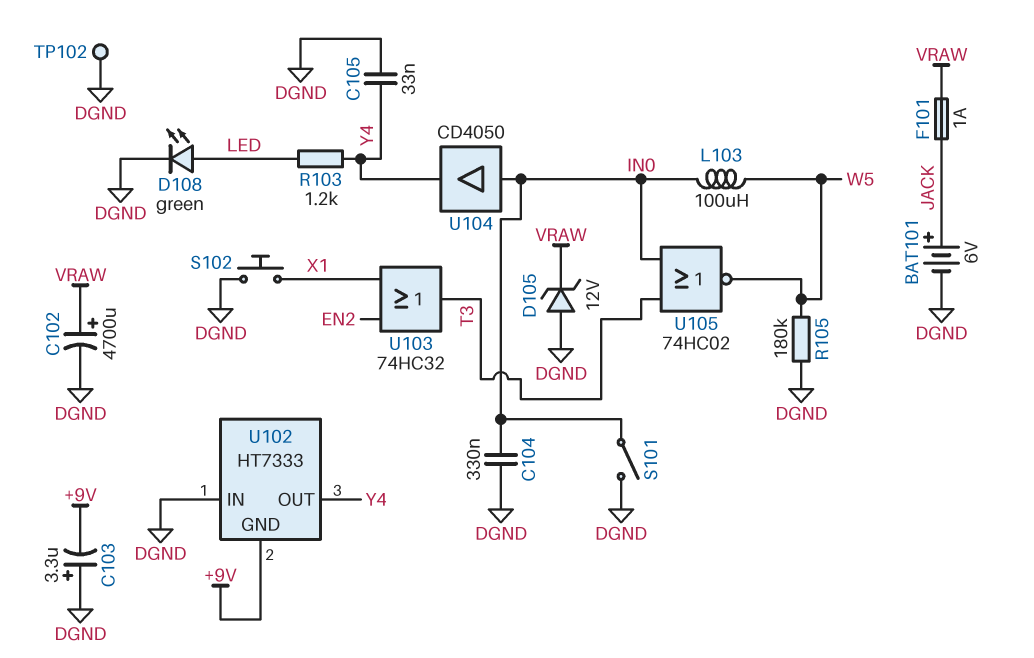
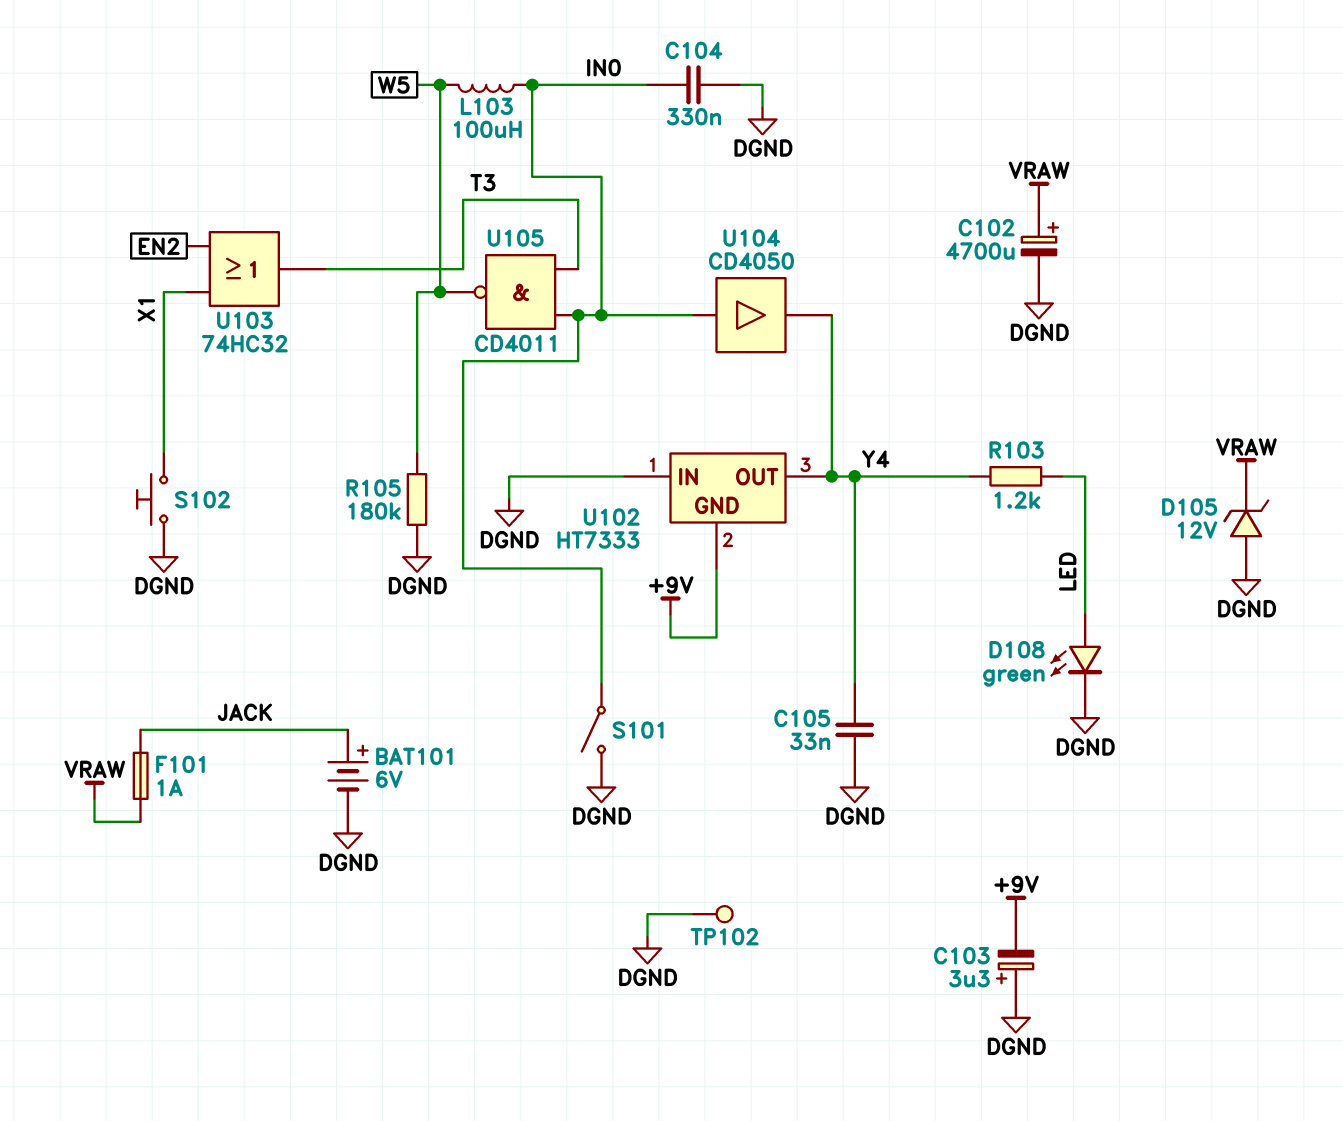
U105: NOR 74HC02 (in IN0, in T3, out W5) -> NAND CD4011 (in IN0, in T3, out W5)

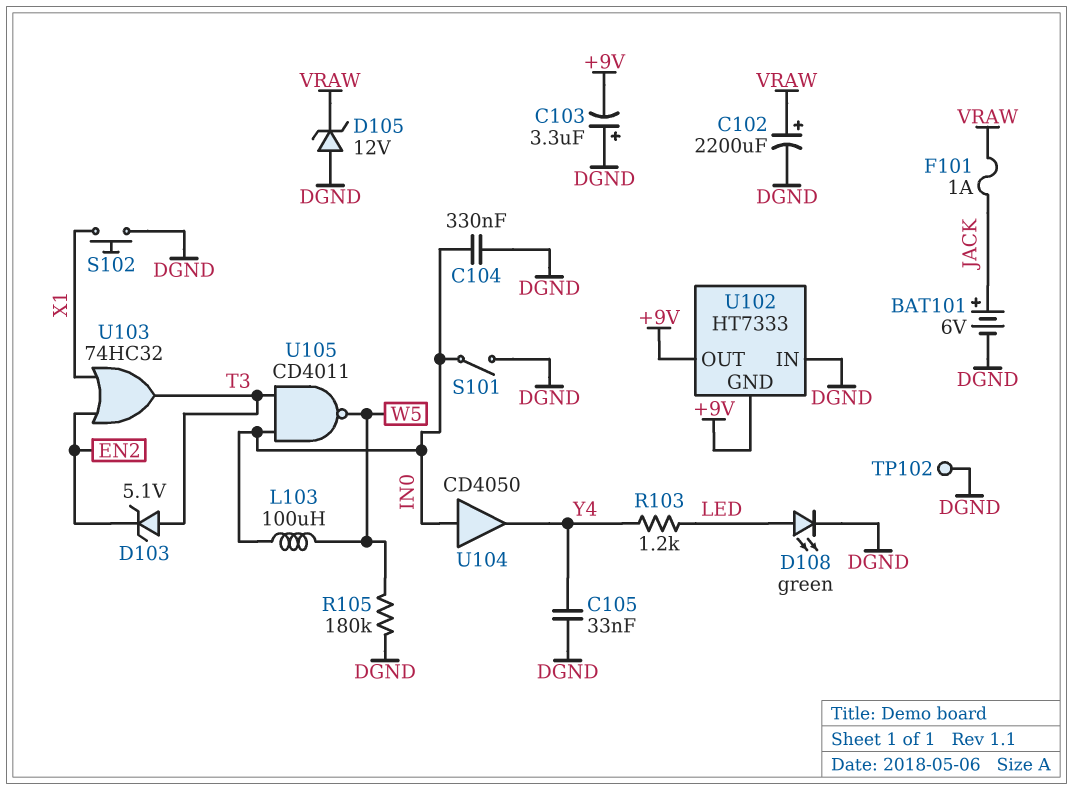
C102: 4700uF (plus VRAW, minus DGND) -> 2200uF (plus VRAW, minus DGND)
D103: none -> zener 5.1V (A T3, K EN2)
U102 pin OUT: Y4 -> +9V

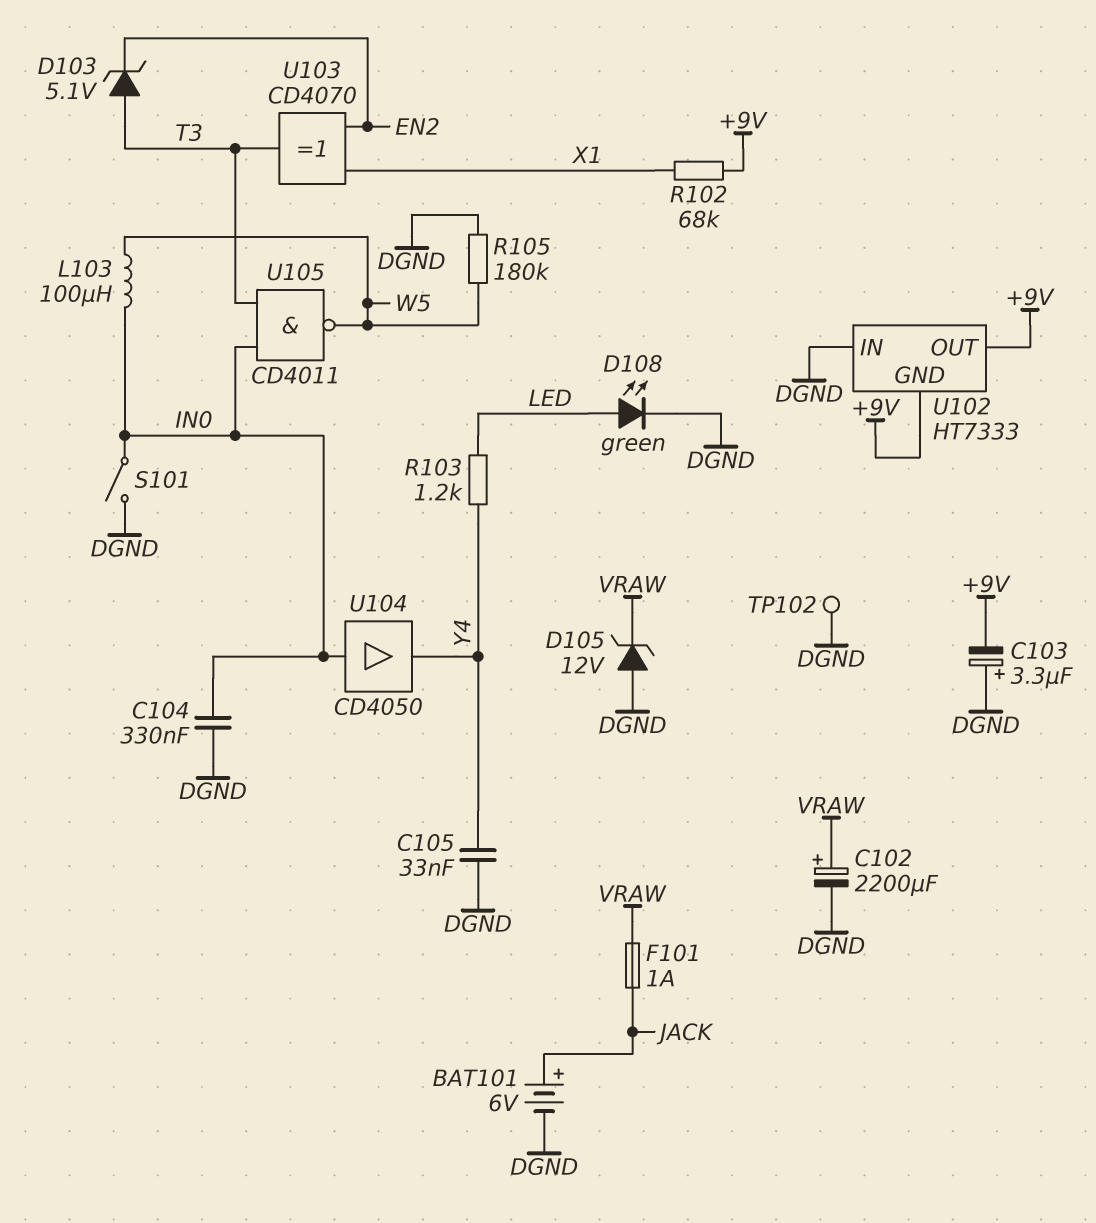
R102: none -> 68k (+9V, X1)
S102: button (DGND, X1) -> none
U103: OR 74HC32 (in EN2, in X1, out T3) -> XOR CD4070 (in EN2, in X1, out T3)

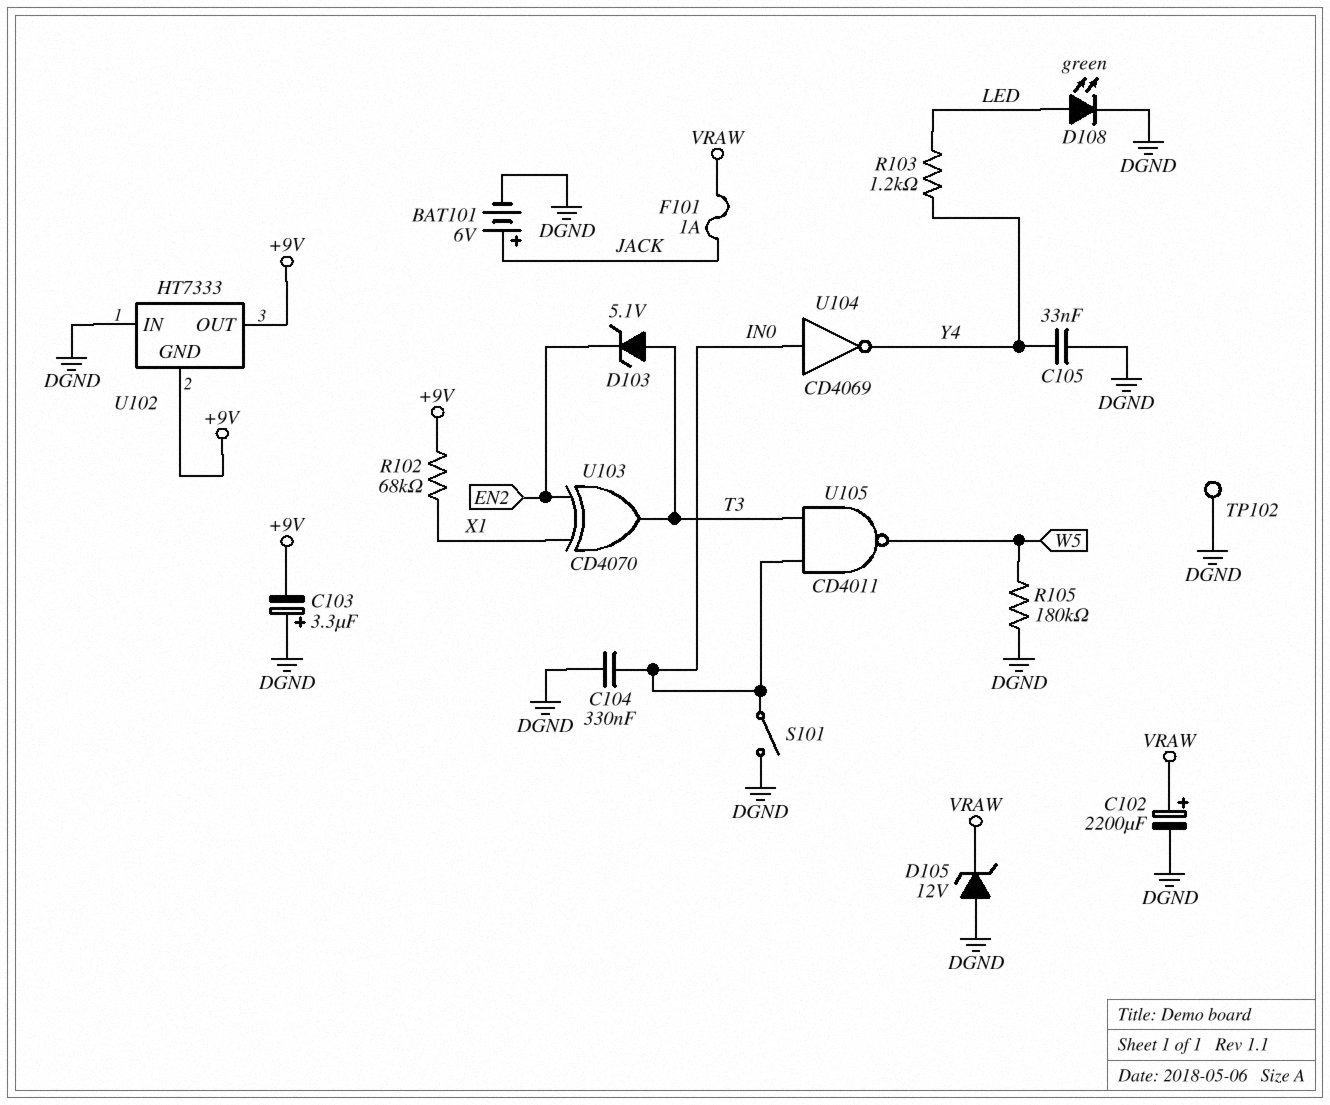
L103: 100uH (IN0, W5) -> none
U104: buffer CD4050 (in IN0, out Y4) -> NOT CD4069 (in IN0, out Y4)

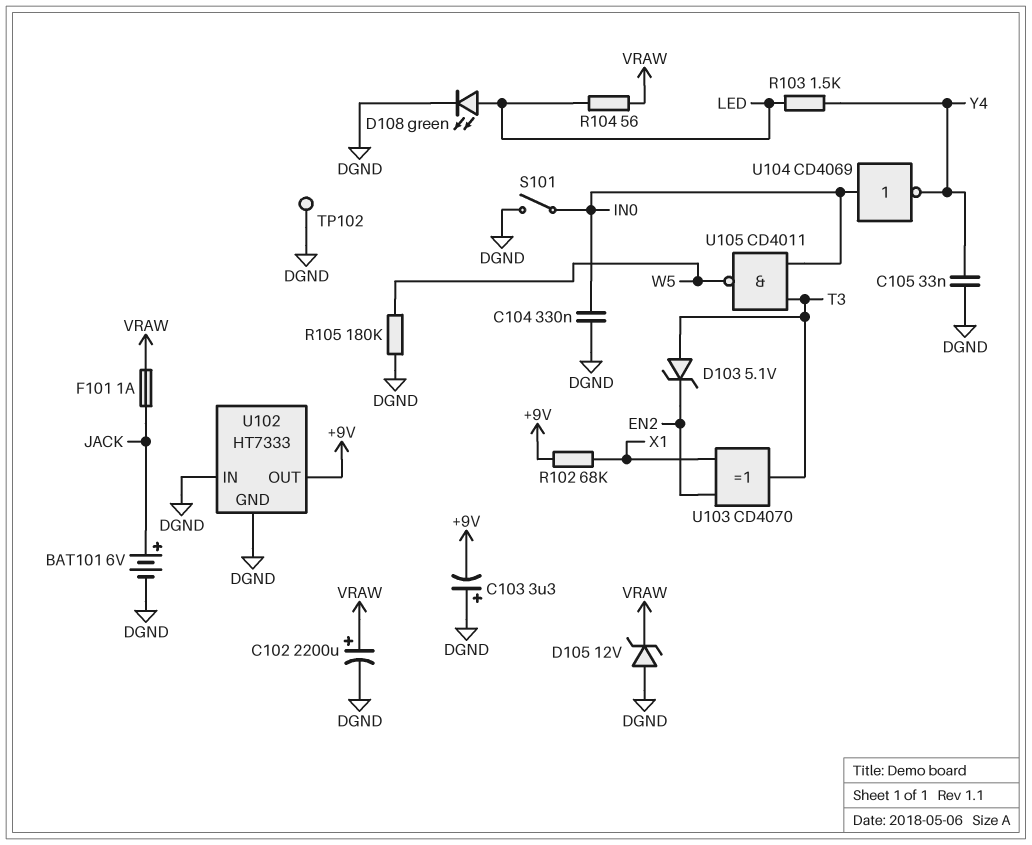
R103: 1.2k (LED, Y4) -> 1.5k (LED, Y4)
R104: none -> 56 (LED, VRAW)
U102 pin GND: +9V -> DGND

